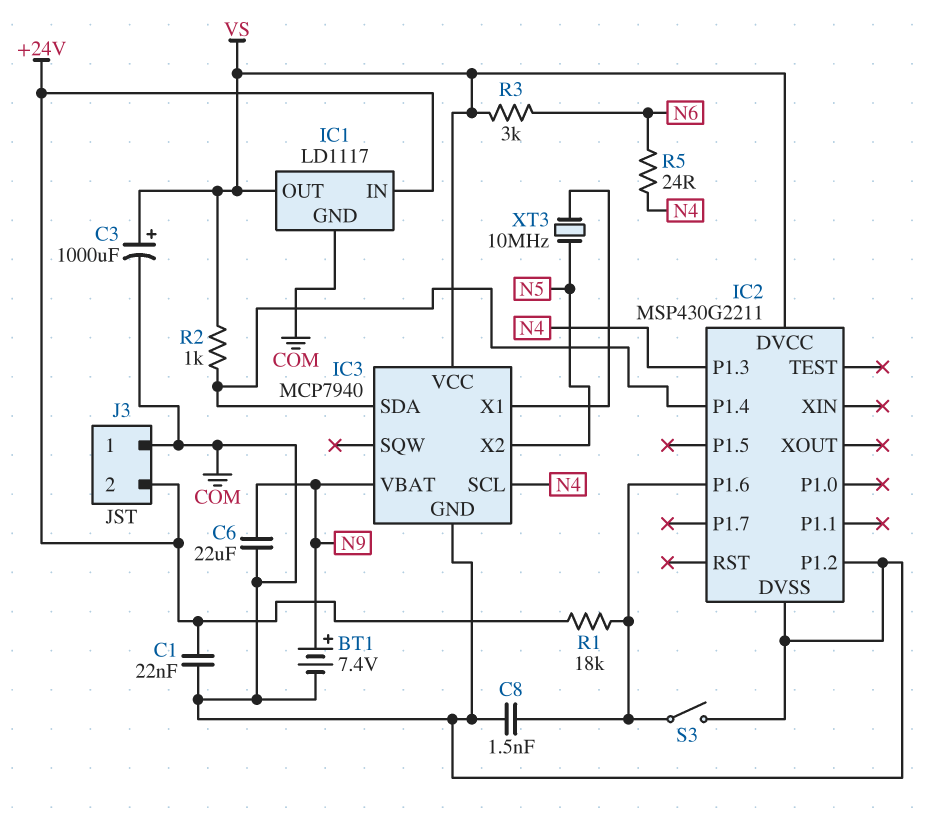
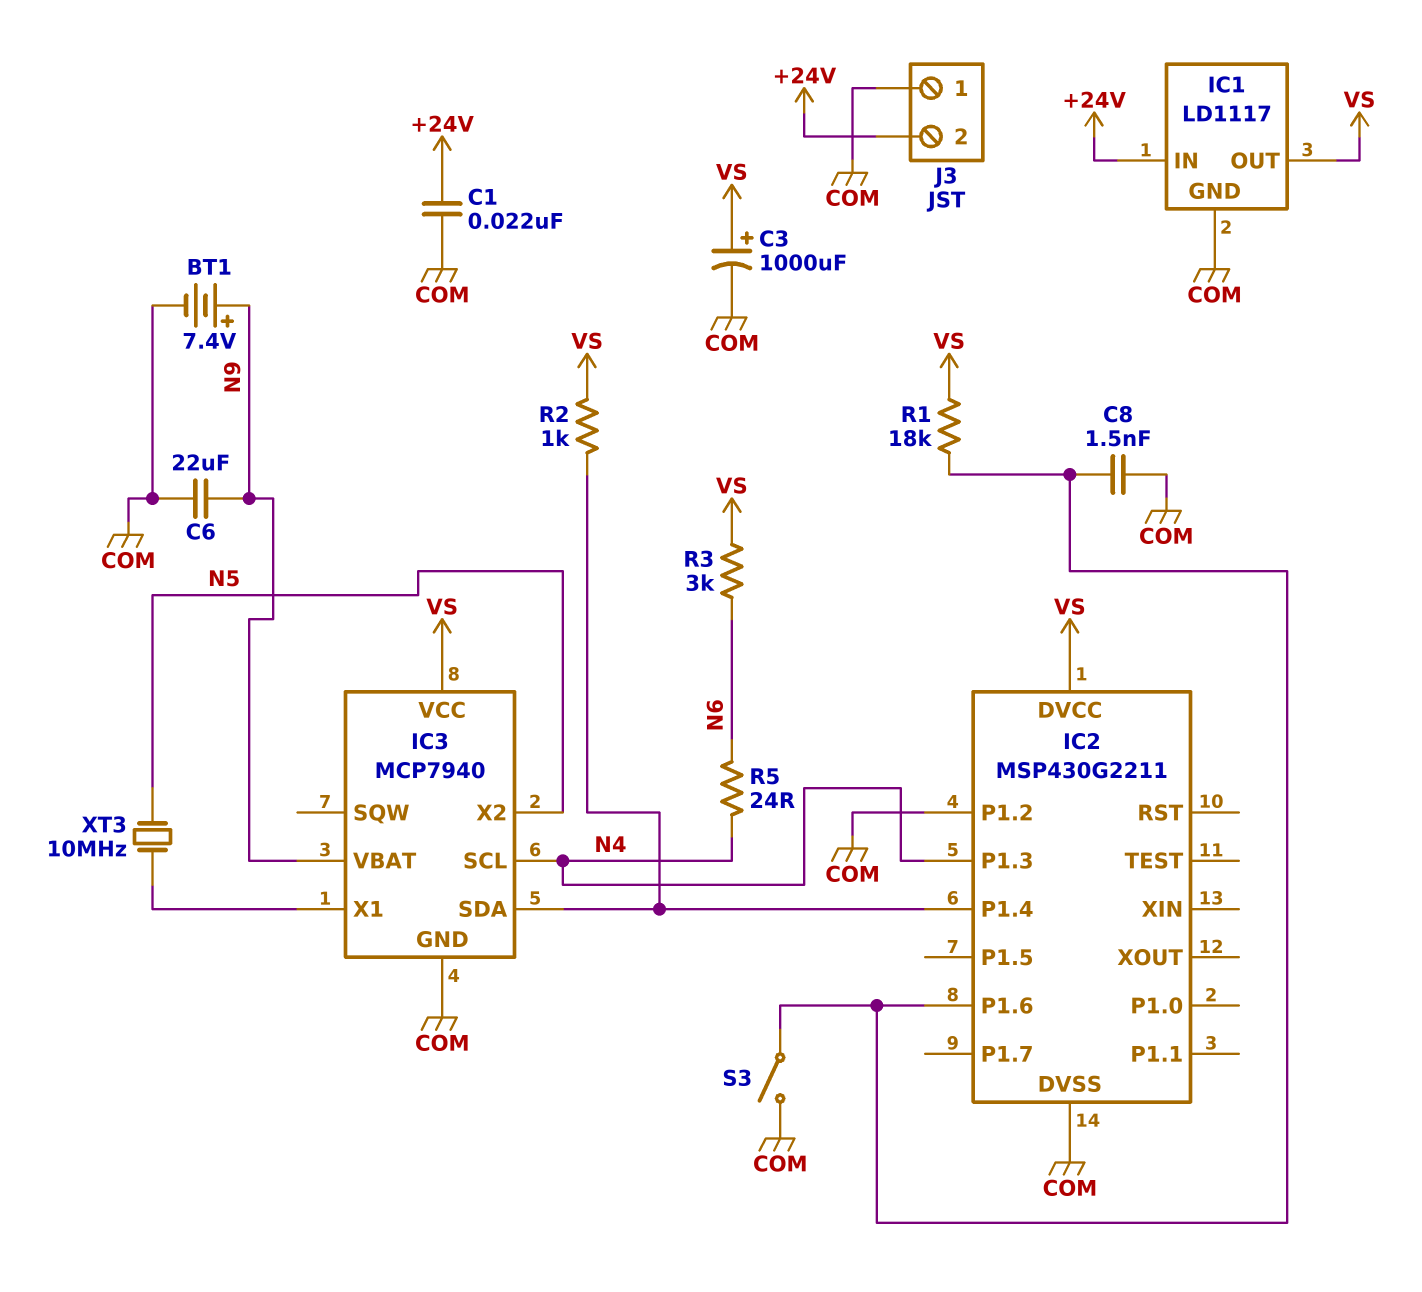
R1: 18k (+24V, IC2/P1.6) -> 18k (IC2/P1.6, VS)

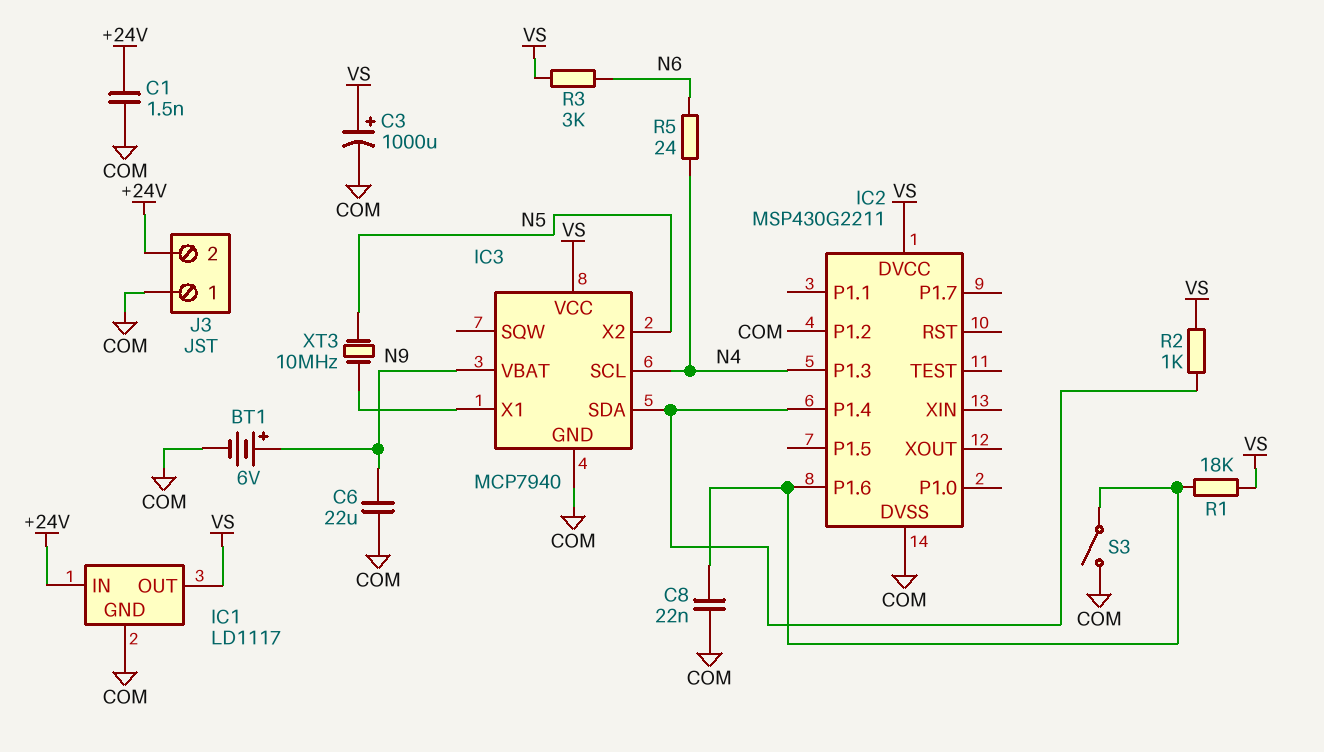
BT1: 7.4V (plus N9, minus COM) -> 6V (plus N9, minus COM)
C1: 22nF (+24V, COM) -> 1.5nF (+24V, COM)
C8: 1.5nF (COM, IC2/P1.6) -> 22nF (COM, IC2/P1.6)

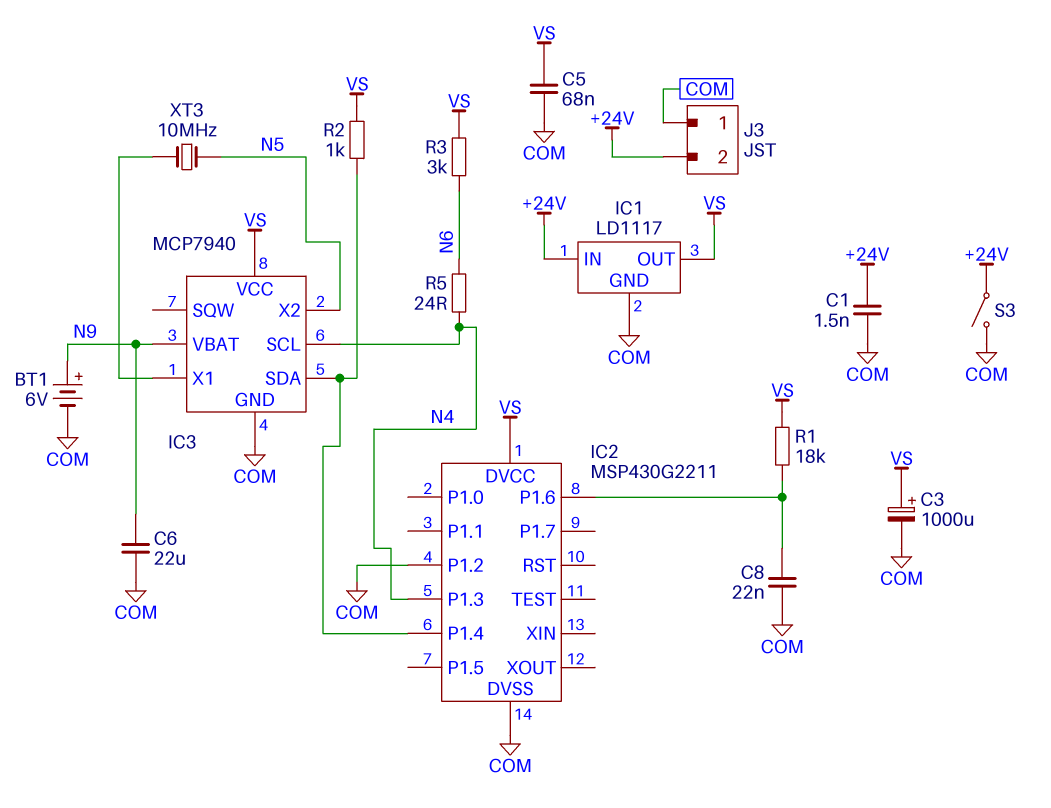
C5: none -> 68nF (COM, VS)
S3: switch (COM, IC2/P1.6) -> switch (+24V, COM)

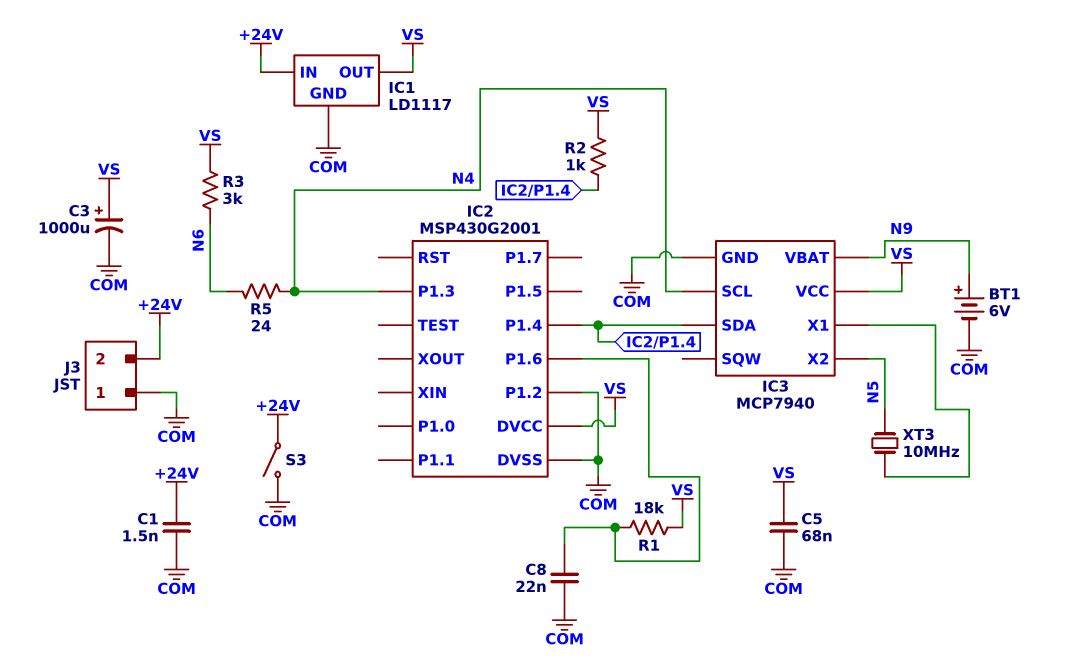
C6: 22uF (COM, N9) -> none
IC2: MSP430G2211 -> MSP430G2001

